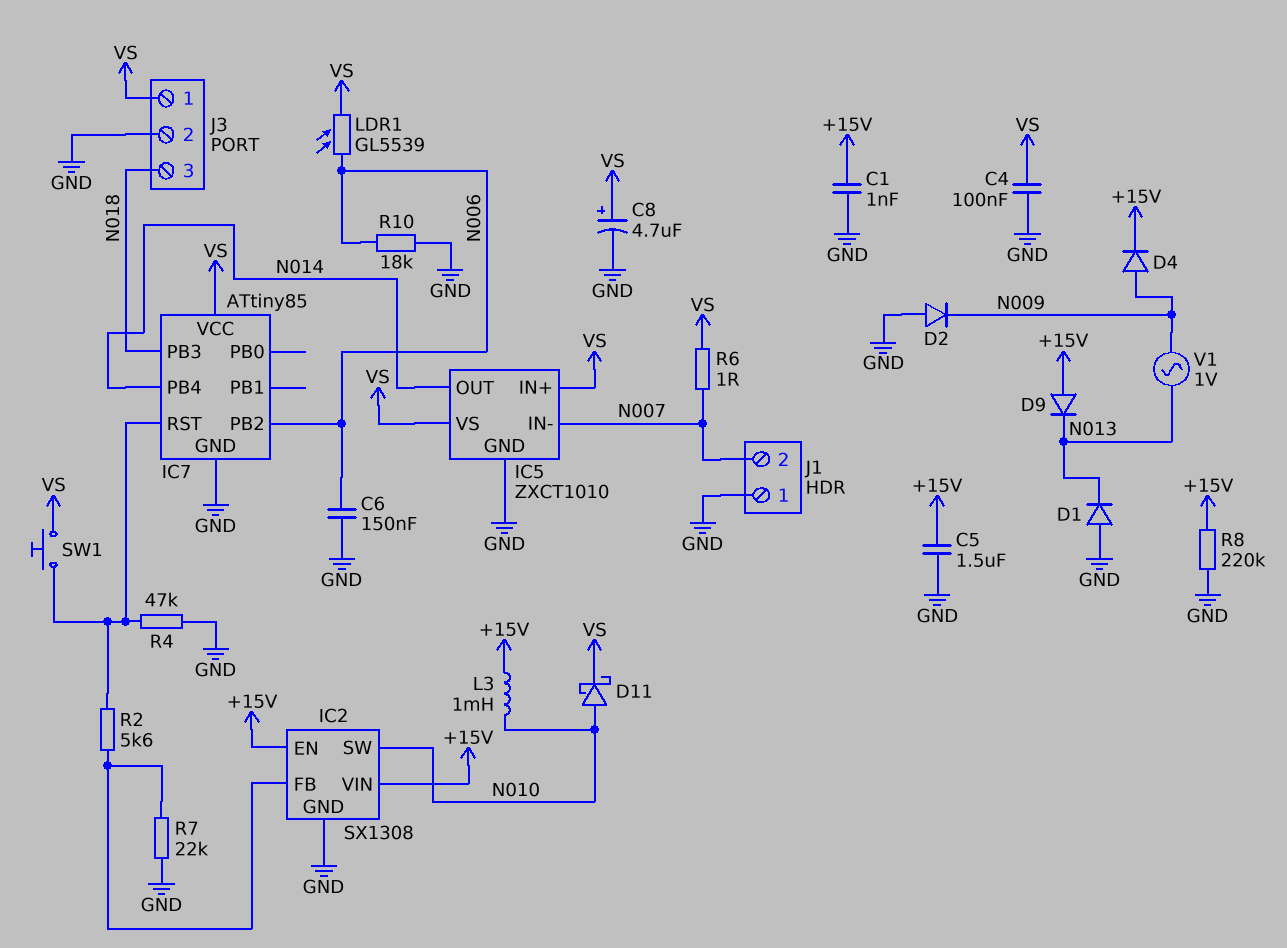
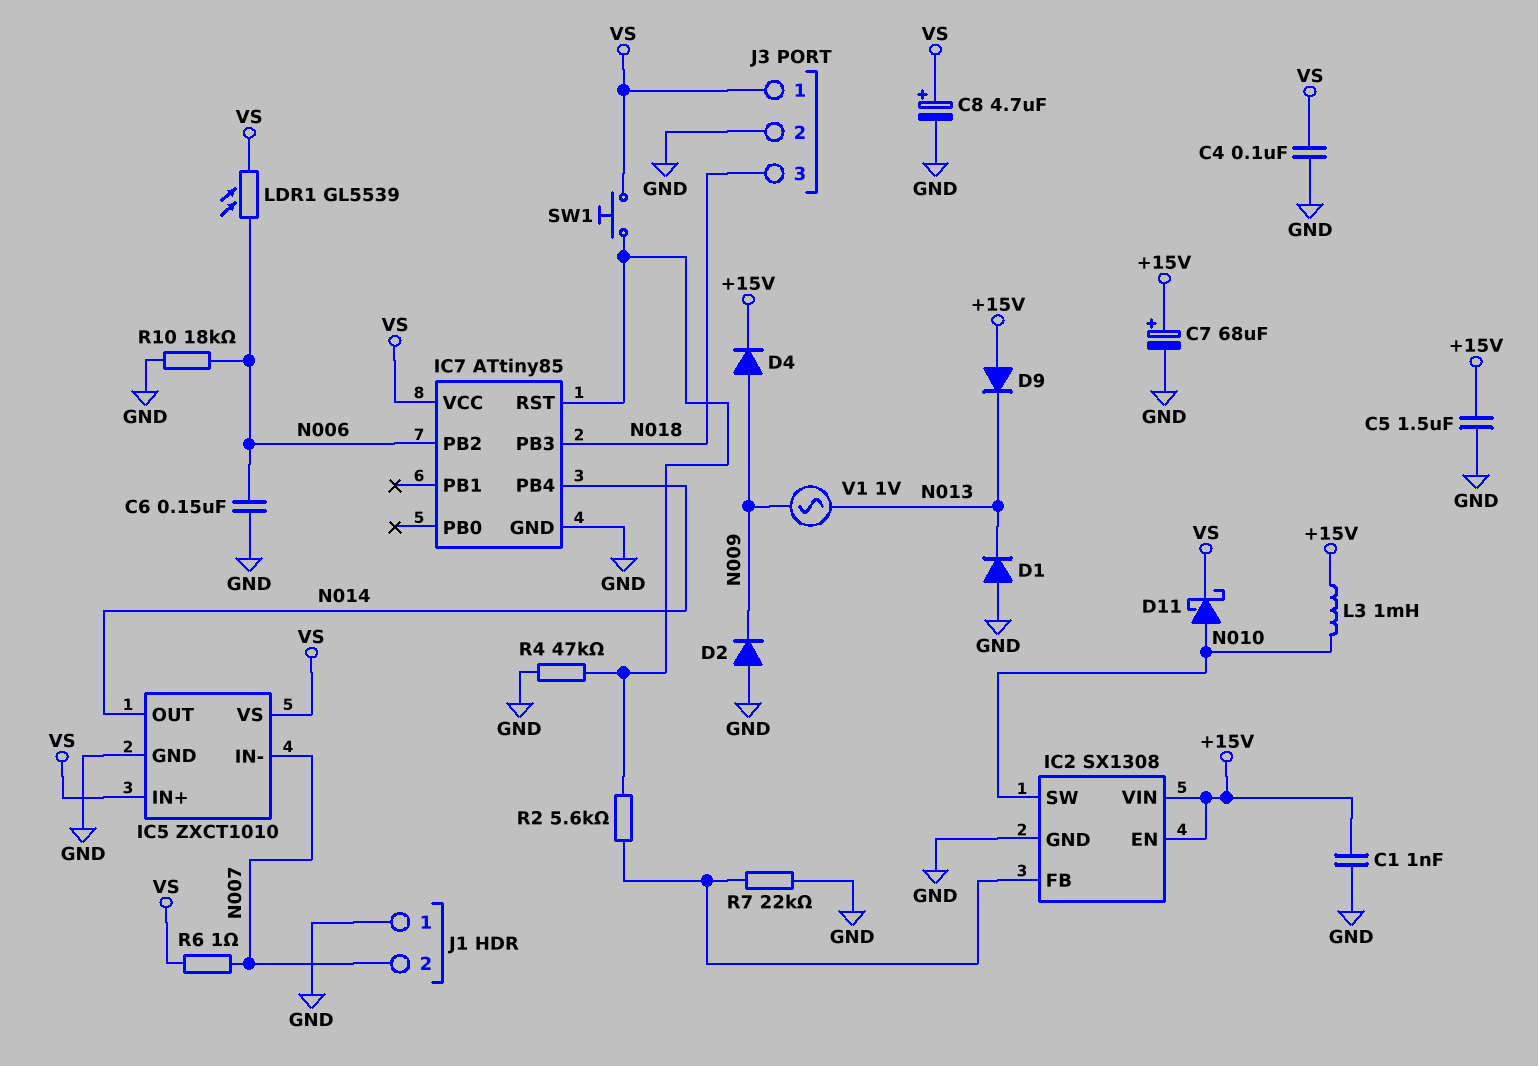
C7: none -> 68uF (plus +15V, minus GND)
R8: 220k (+15V, GND) -> none

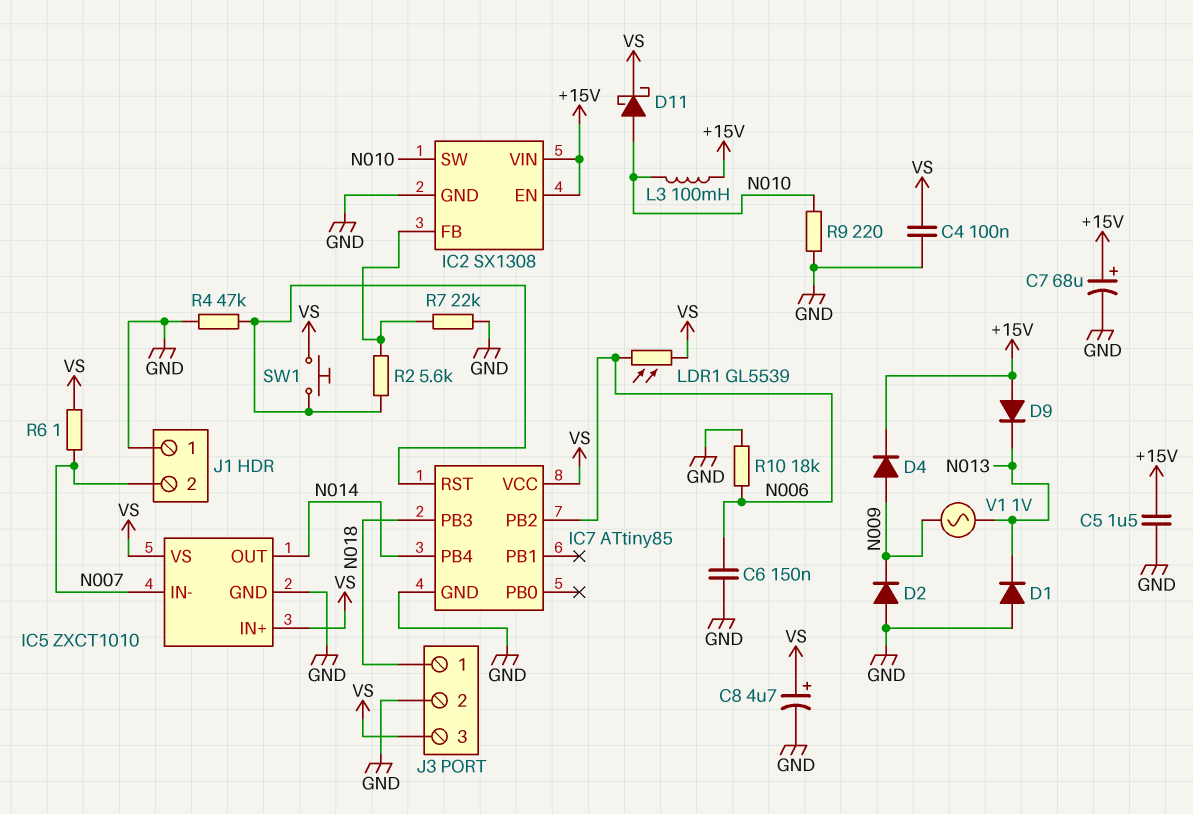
C1: 1nF (+15V, GND) -> none
J3 pin 1: VS -> N018
J3 pin 3: N018 -> VS
L3: 1mH (+15V, N010) -> 100mH (+15V, N010)
R9: none -> 220 (GND, N010)

